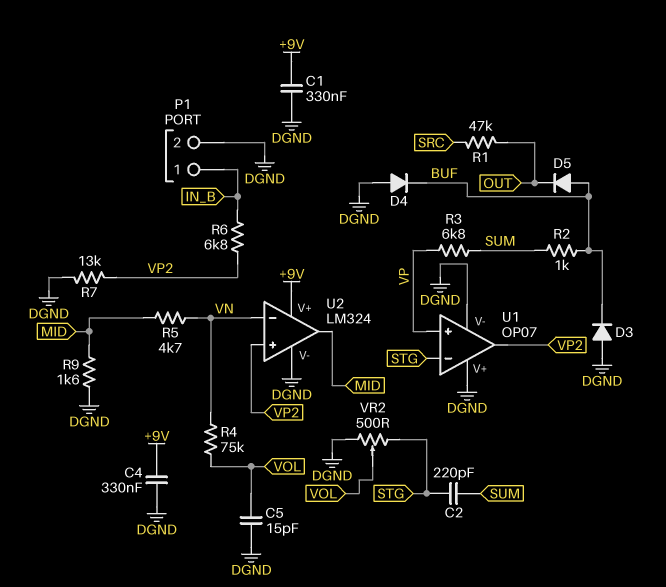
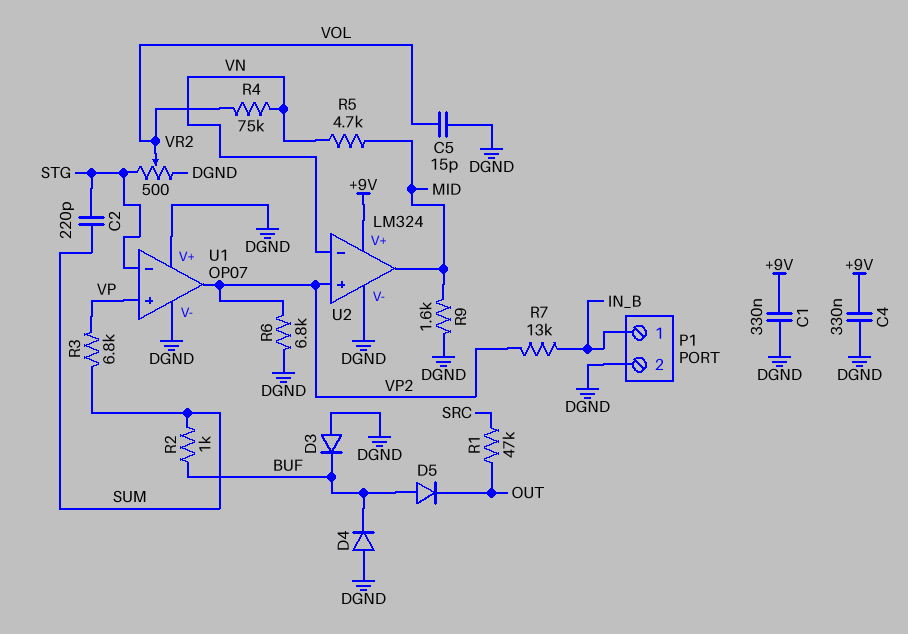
R6: 6.8k (IN_B, VP2) -> 6.8k (DGND, VP2)
R7: 13k (DGND, VP2) -> 13k (IN_B, VP2)

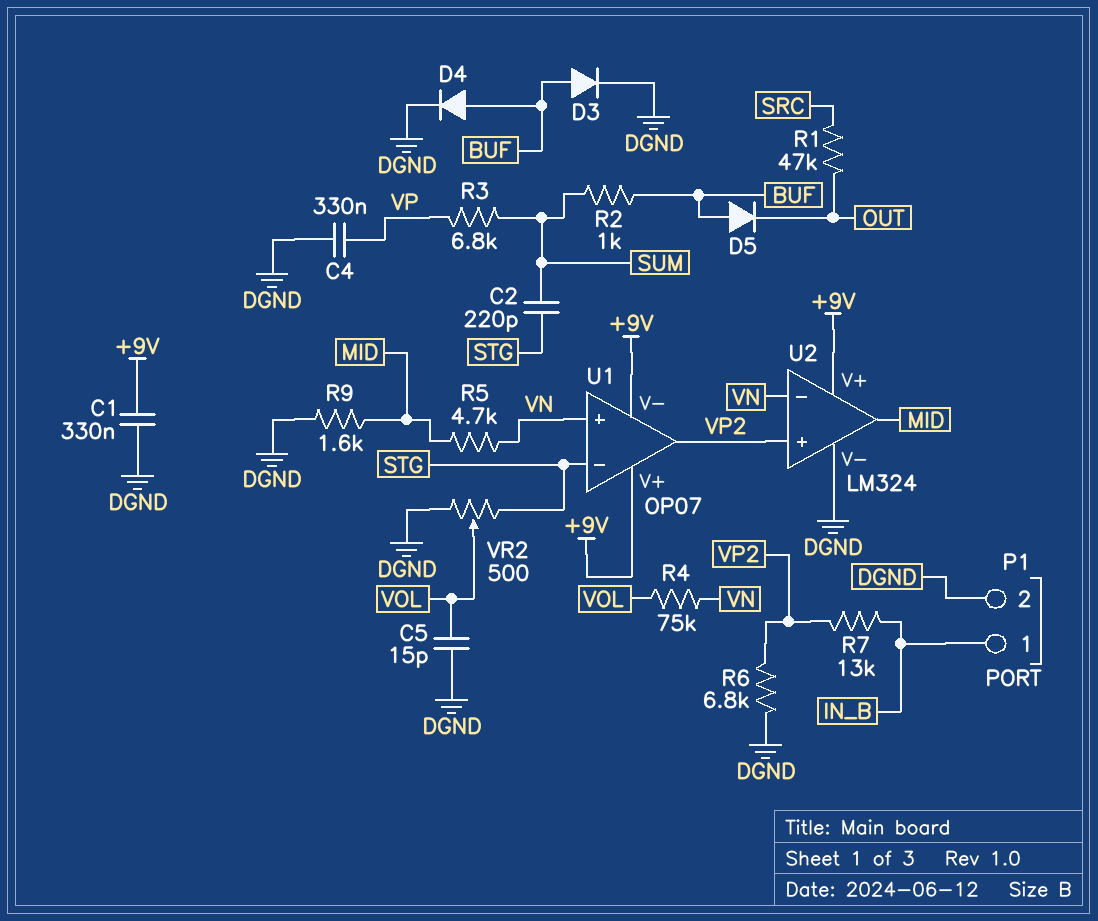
C4: 330nF (+9V, DGND) -> 330nF (DGND, VP)
D3: diode (A DGND, K BUF) -> diode (A BUF, K DGND)
D4: diode (A DGND, K BUF) -> diode (A BUF, K DGND)
U1 pin V+: DGND -> +9V
U1 pin V-: DGND -> +9V
U1 pin in+: VP -> VN

